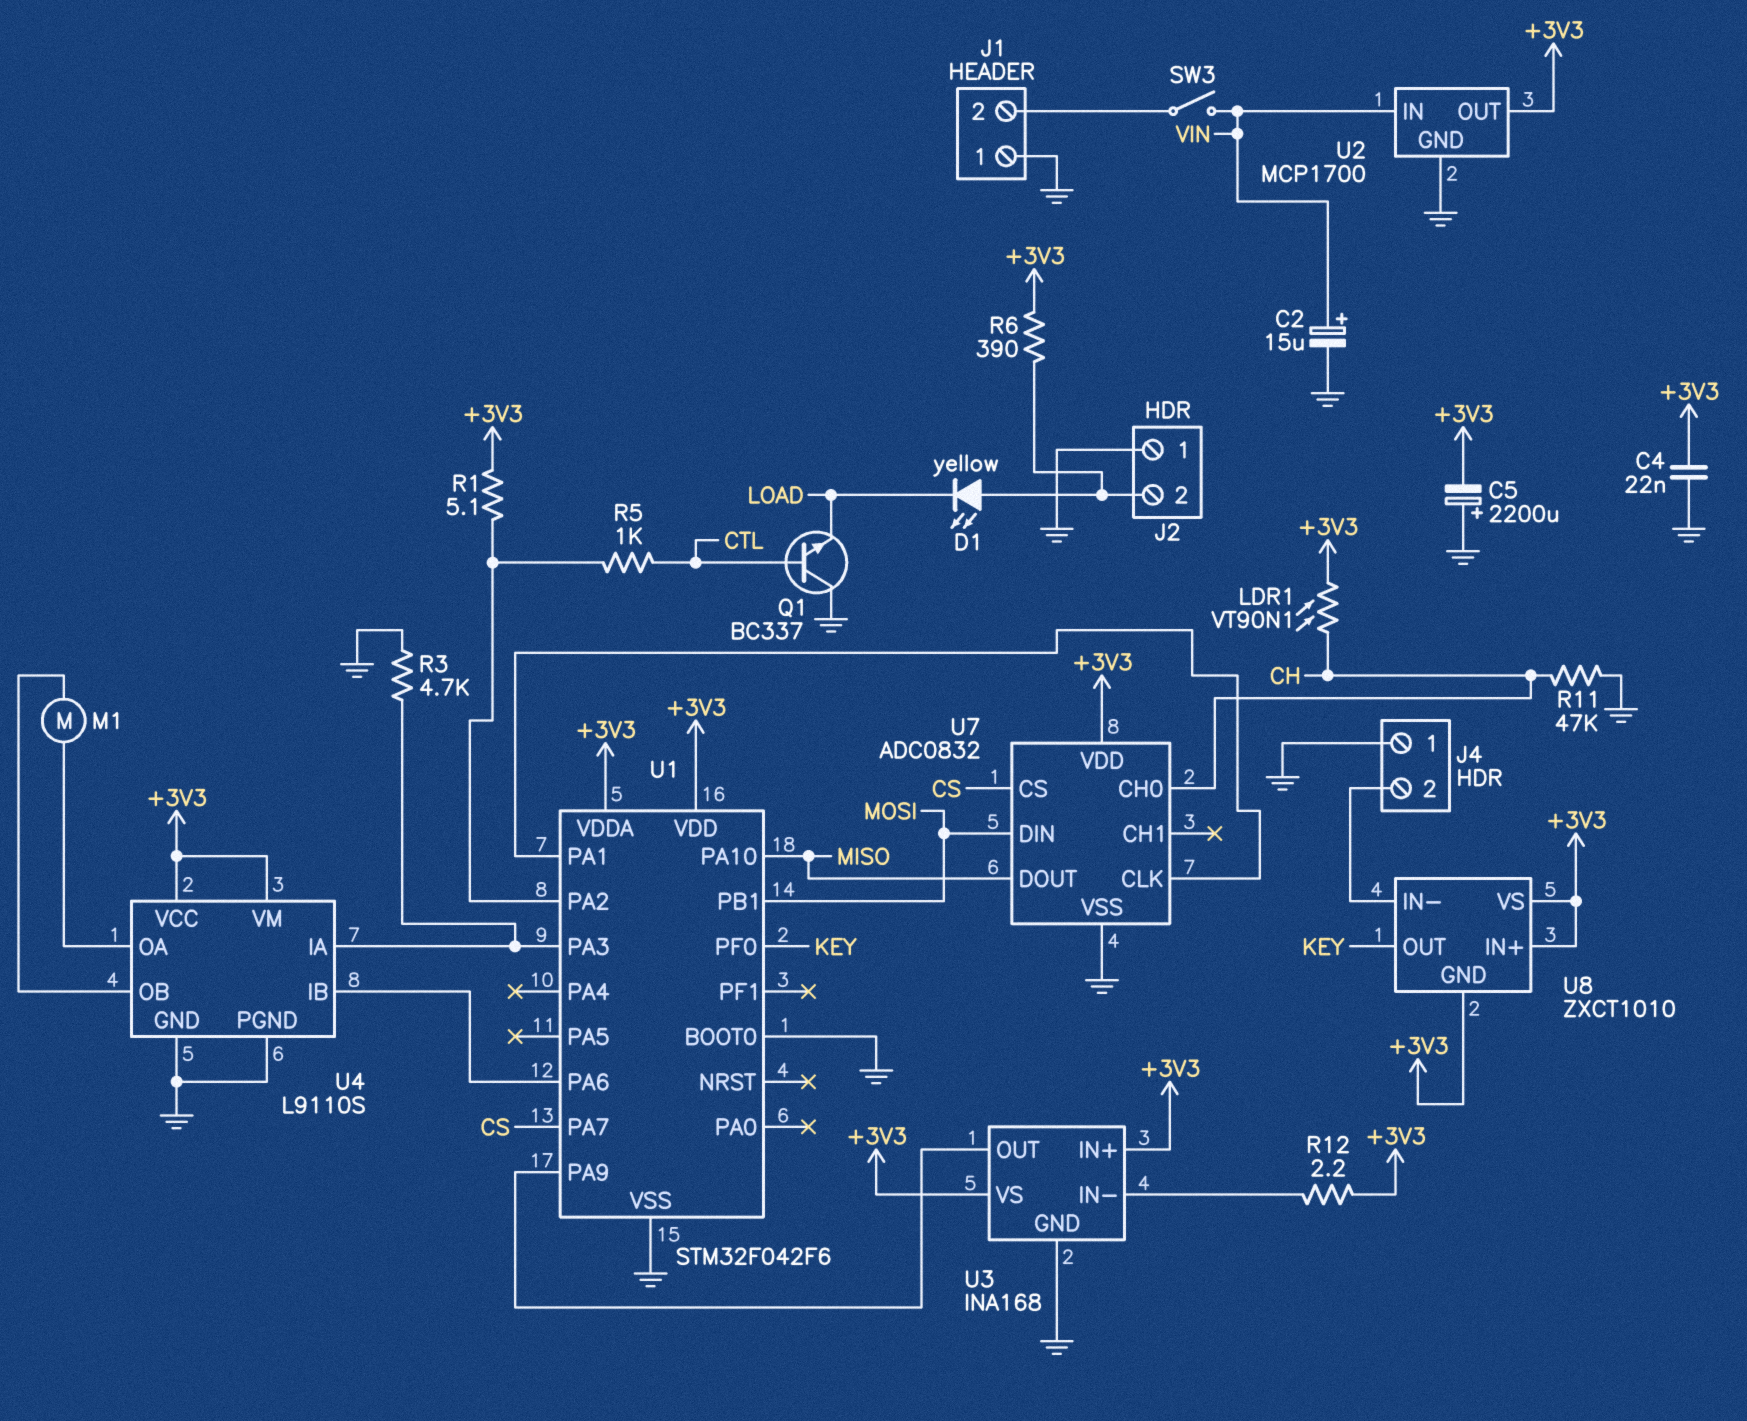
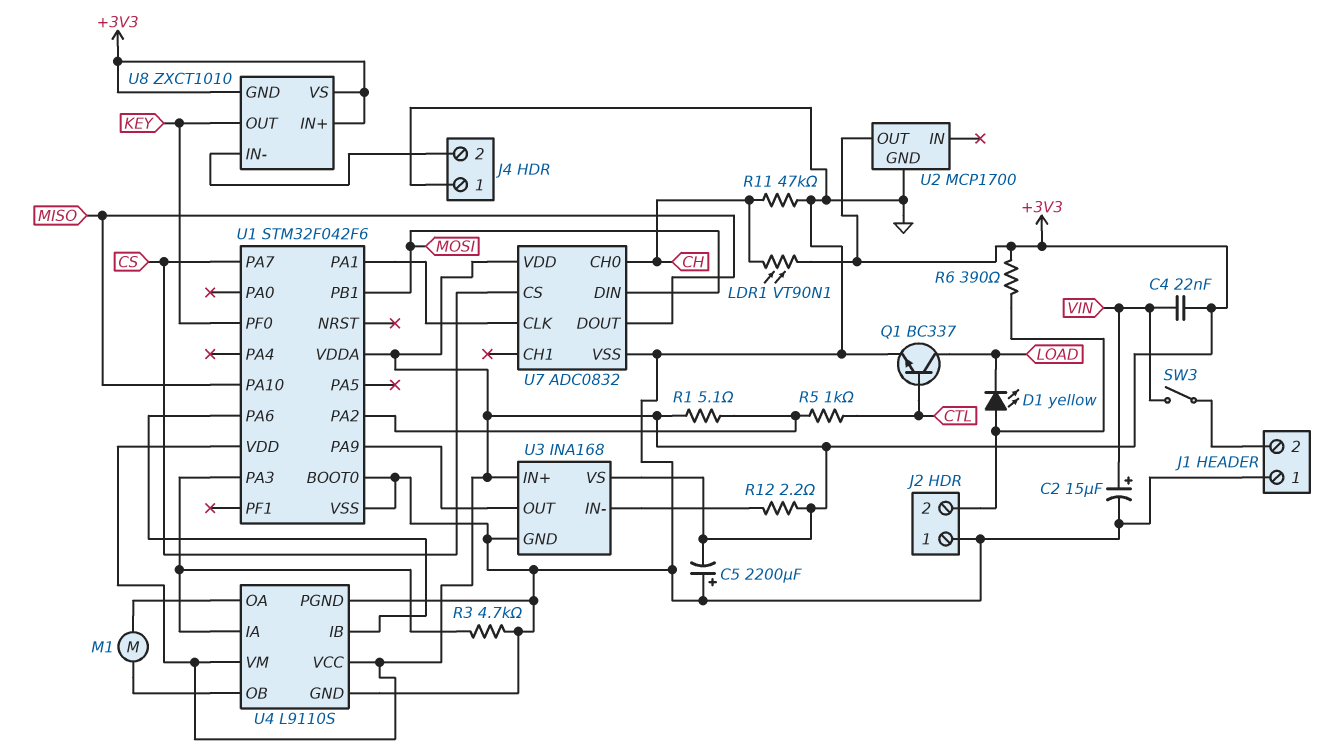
C4: 22nF (+3V3, GND) -> 22nF (+3V3, VIN)
Q1: NPN BC337 (B CTL, C GND, E LOAD) -> NPN BC337 (B CTL, C LOAD, E GND)
U2 pin IN: VIN -> none

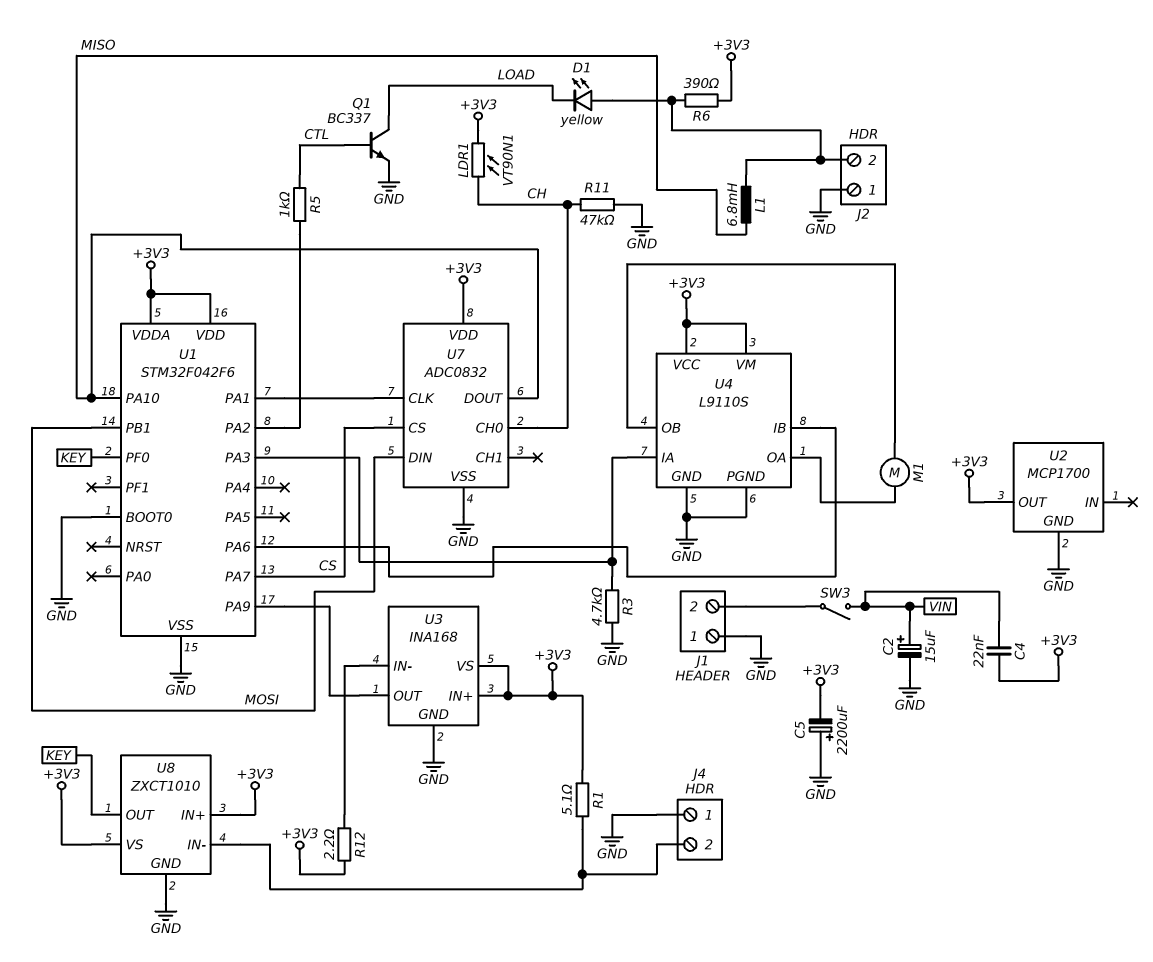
L1: none -> 6.8mH (J2/2, MISO)
R1: 5.1 (+3V3, U1/PA2) -> 5.1 (+3V3, J4/2)
U8 pin GND: +3V3 -> GND

